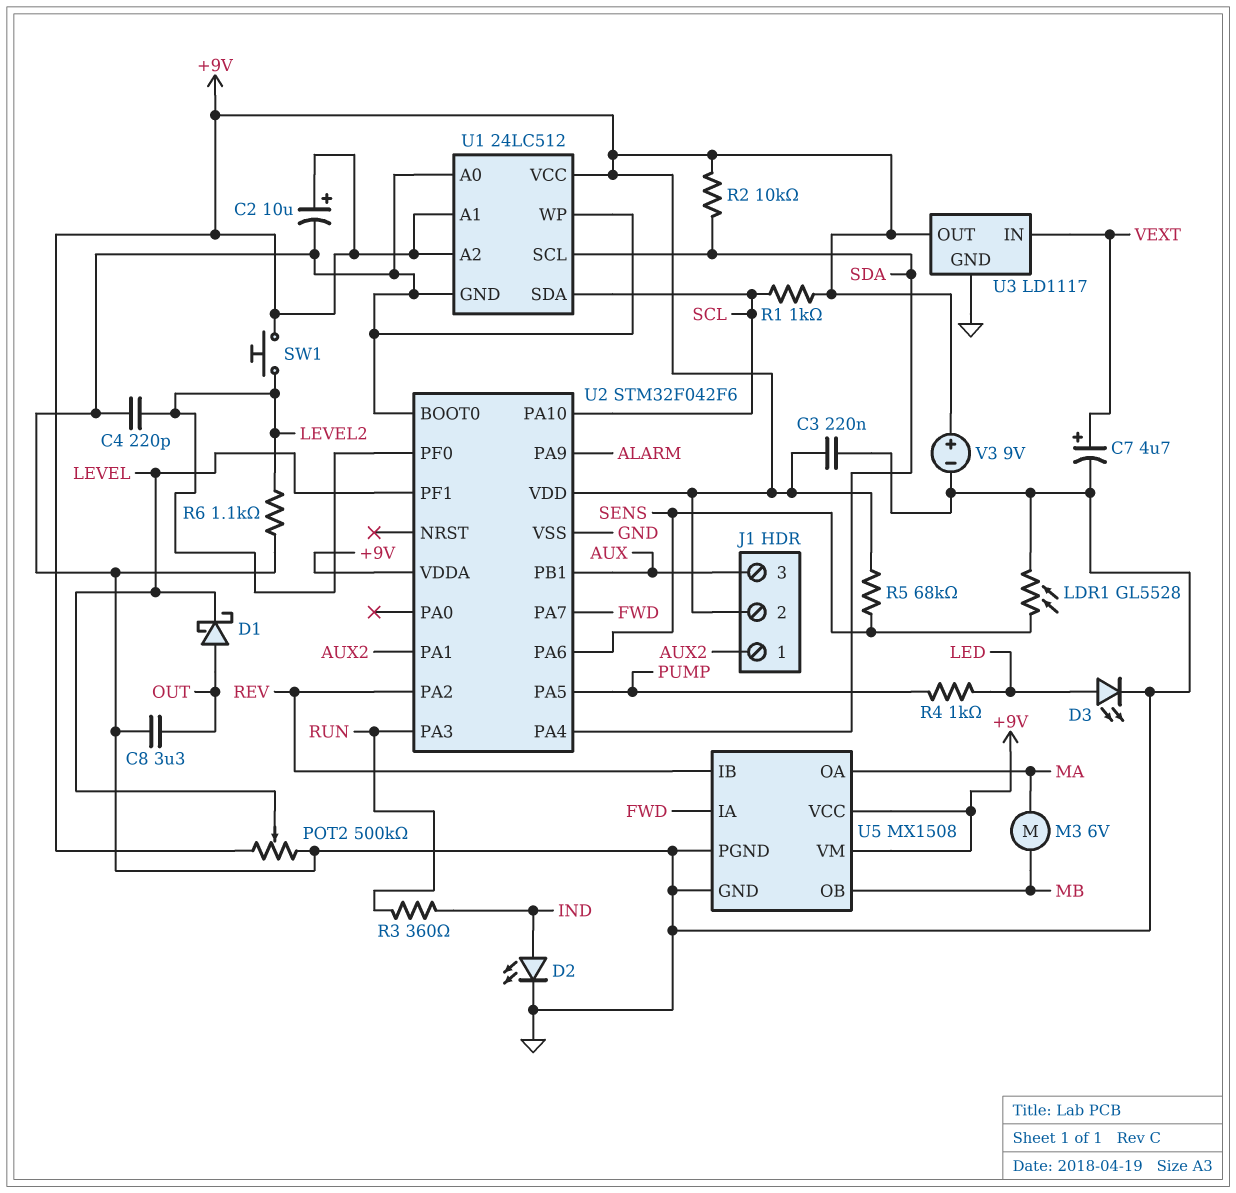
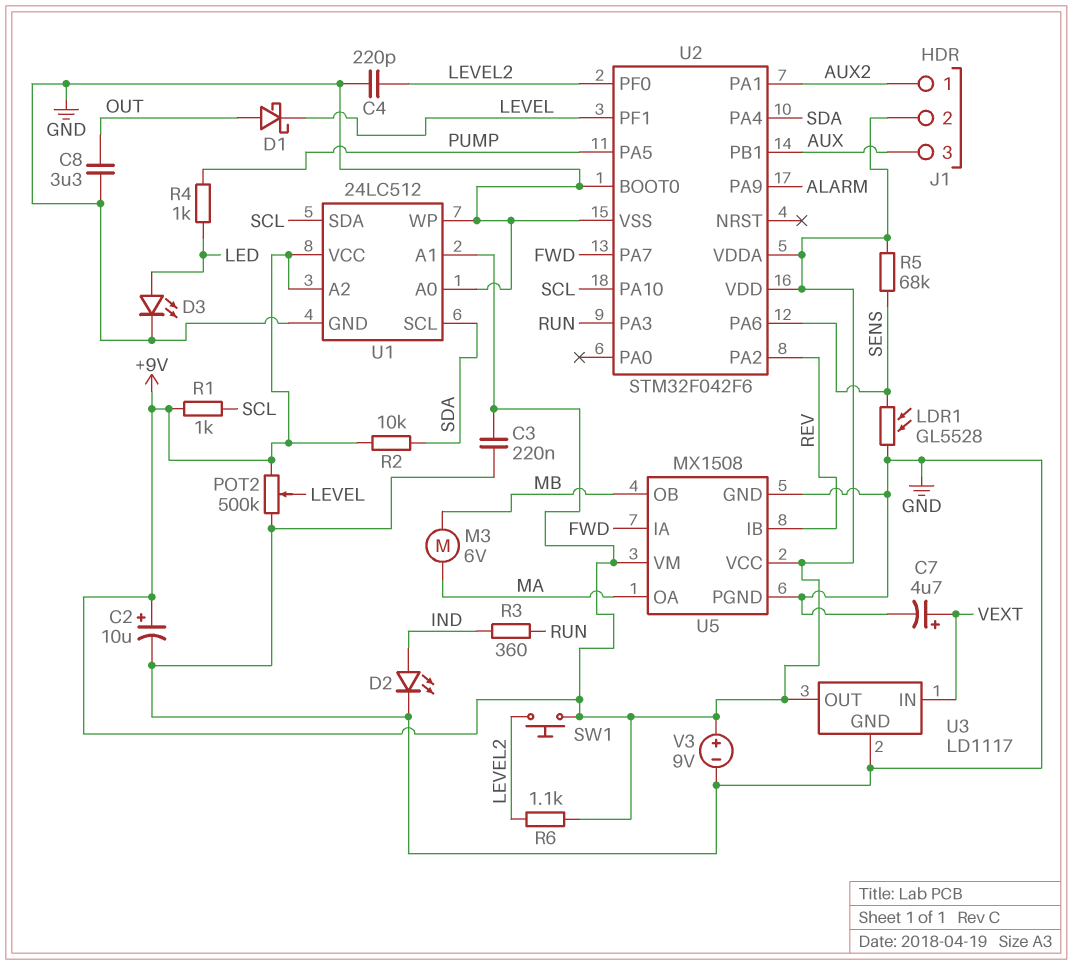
R6: 1.1k (GND, LEVEL2) -> 1.1k (+9V, LEVEL2)

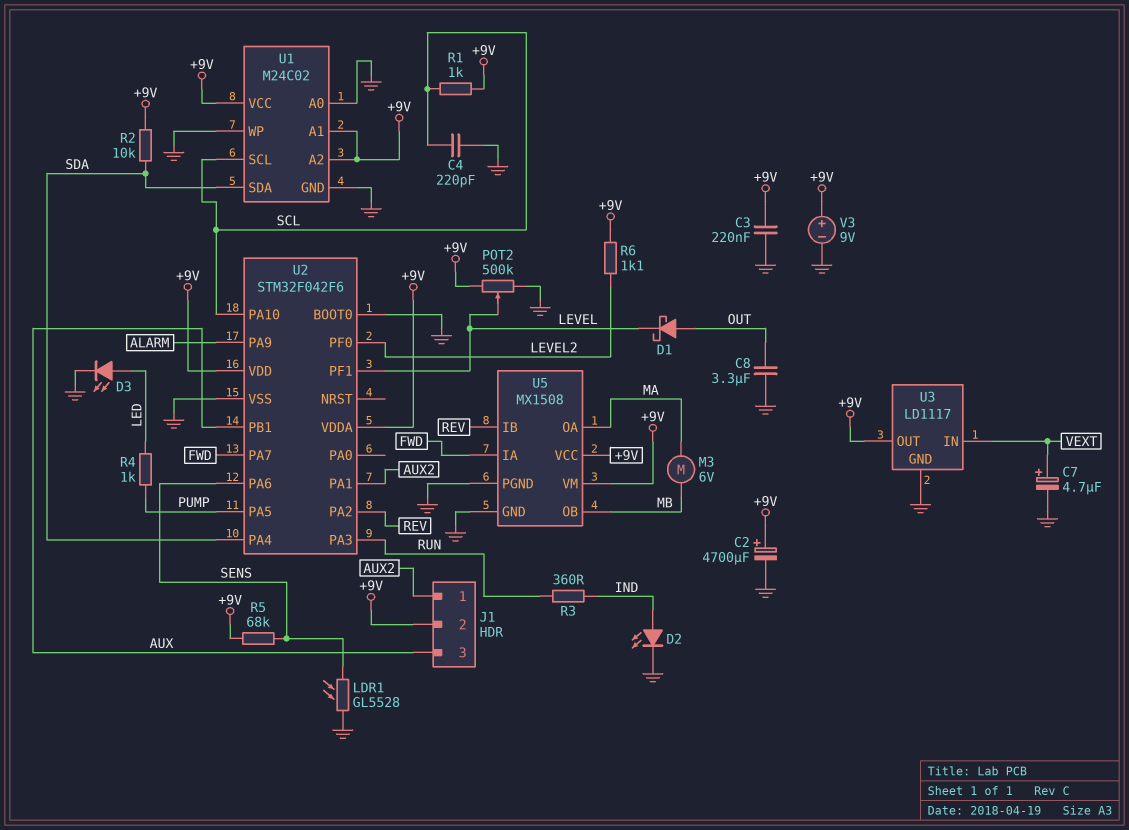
C2: 10uF (plus +9V, minus GND) -> 4700uF (plus +9V, minus GND)
C4: 220pF (GND, LEVEL2) -> 220pF (GND, SCL)
SW1: button (+9V, LEVEL2) -> none
U1: 24LC512 -> M24C02
U1 pin SCL: SDA -> SCL
U1 pin SDA: SCL -> SDA

